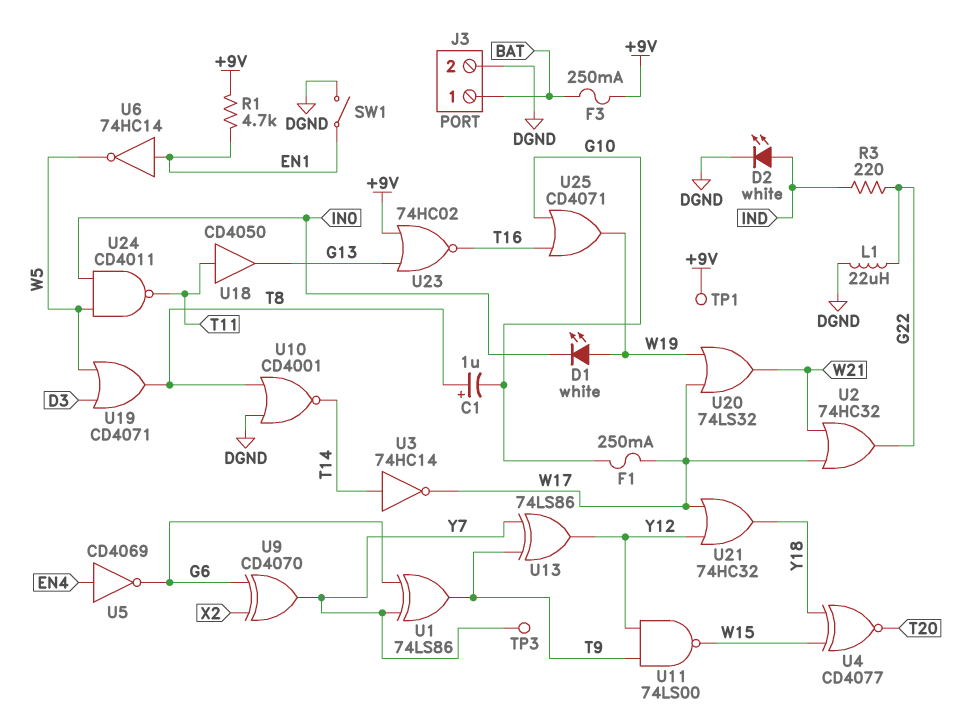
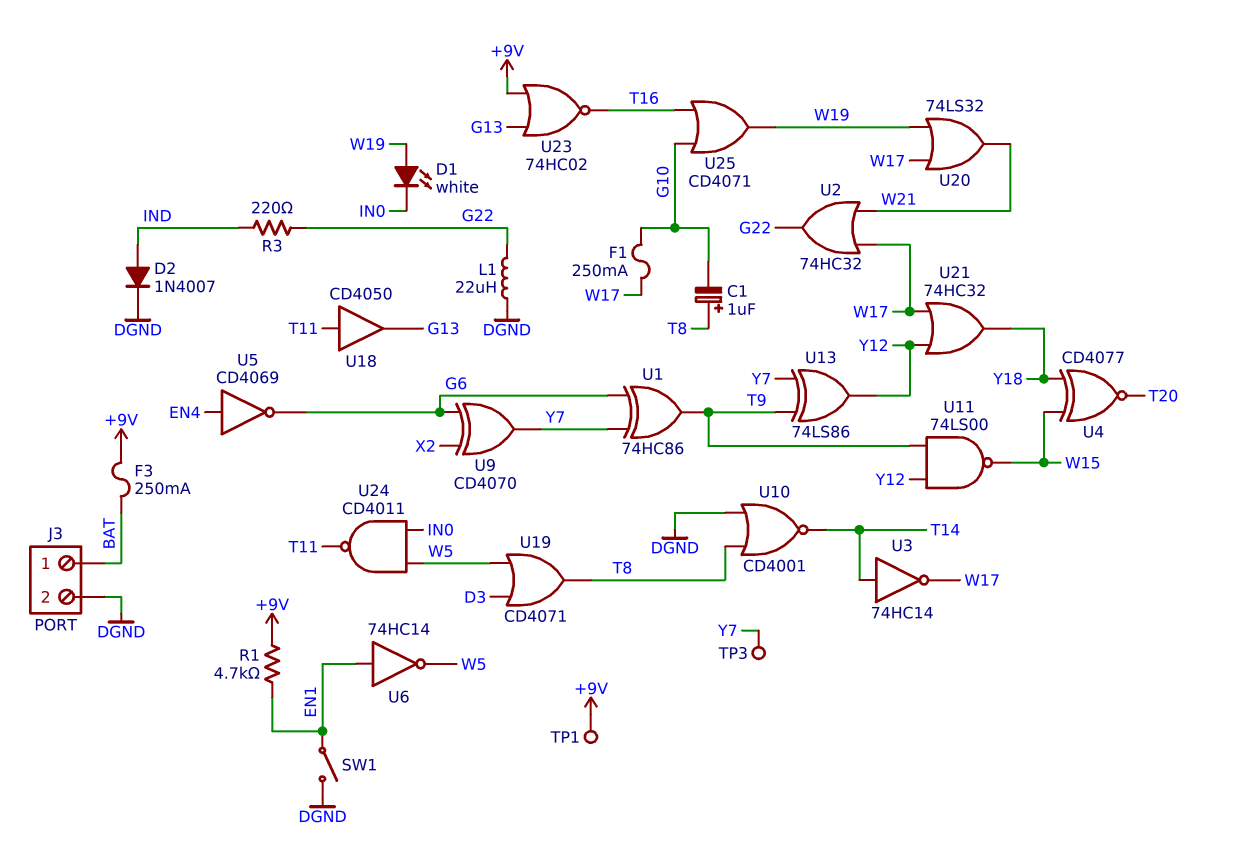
D2: LED white (A IND, K DGND) -> diode 1N4007 (A IND, K DGND)
U1: XOR 74LS86 (in G6, in Y7, out T9) -> XOR 74HC86 (in G6, in Y7, out T9)

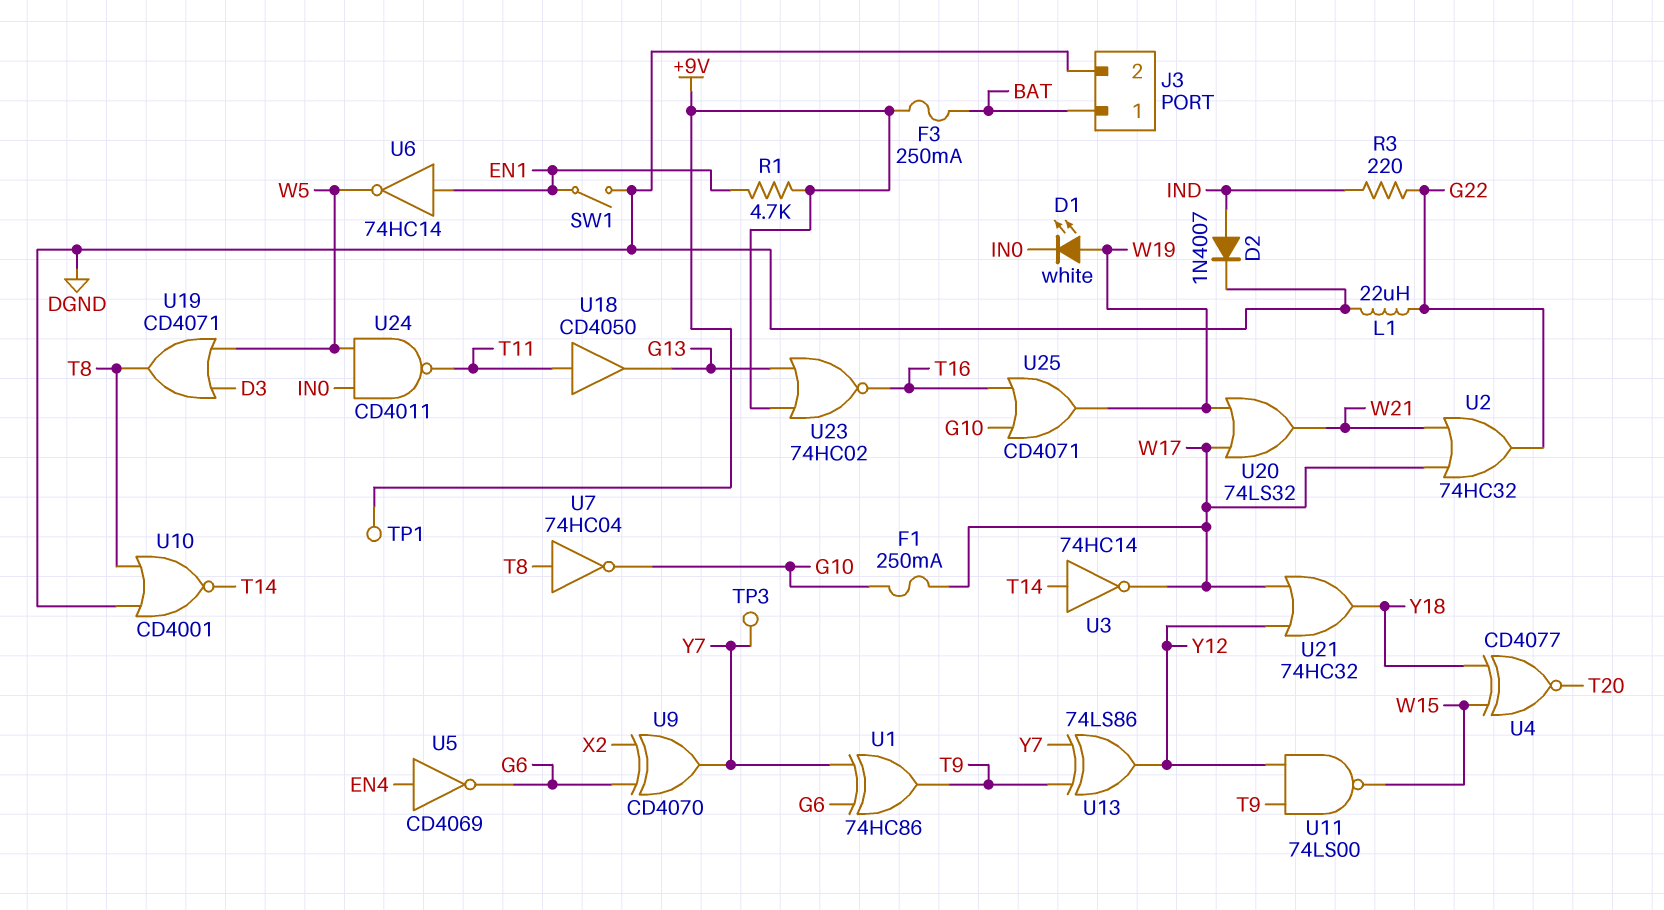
C1: 1uF (plus T8, minus G10) -> none
U7: none -> NOT 74HC04 (in T8, out G10)

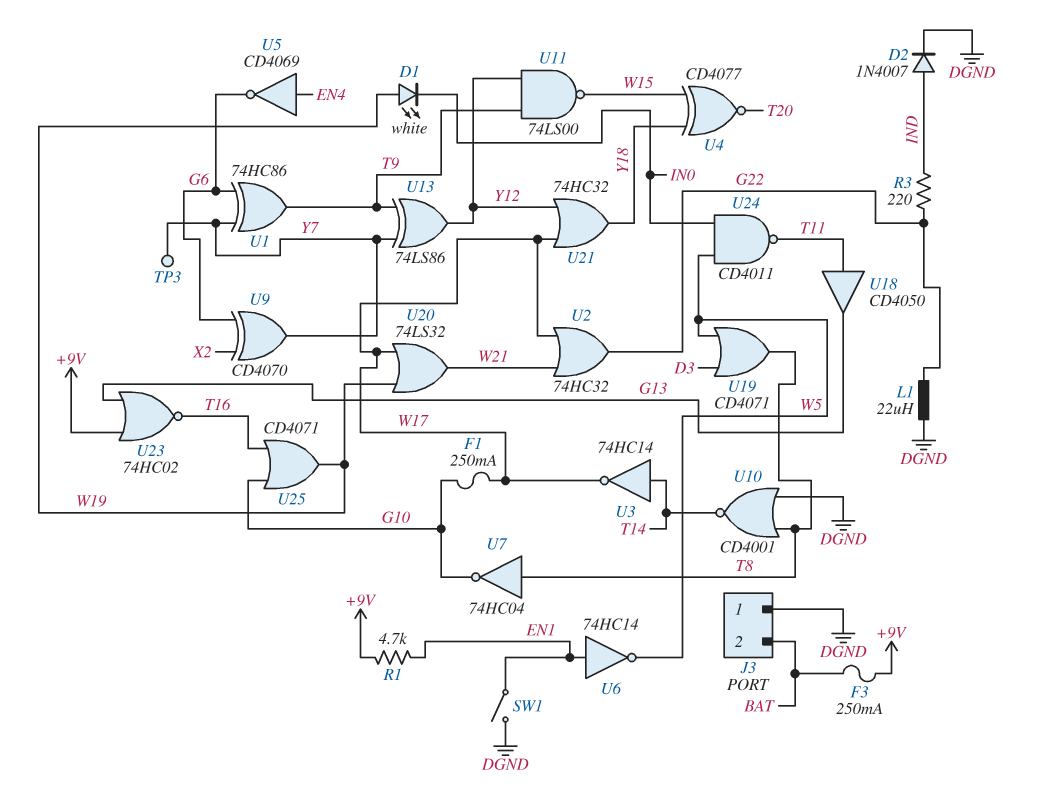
J3 pin 1: BAT -> DGND
J3 pin 2: DGND -> BAT
TP1: test point (+9V) -> none

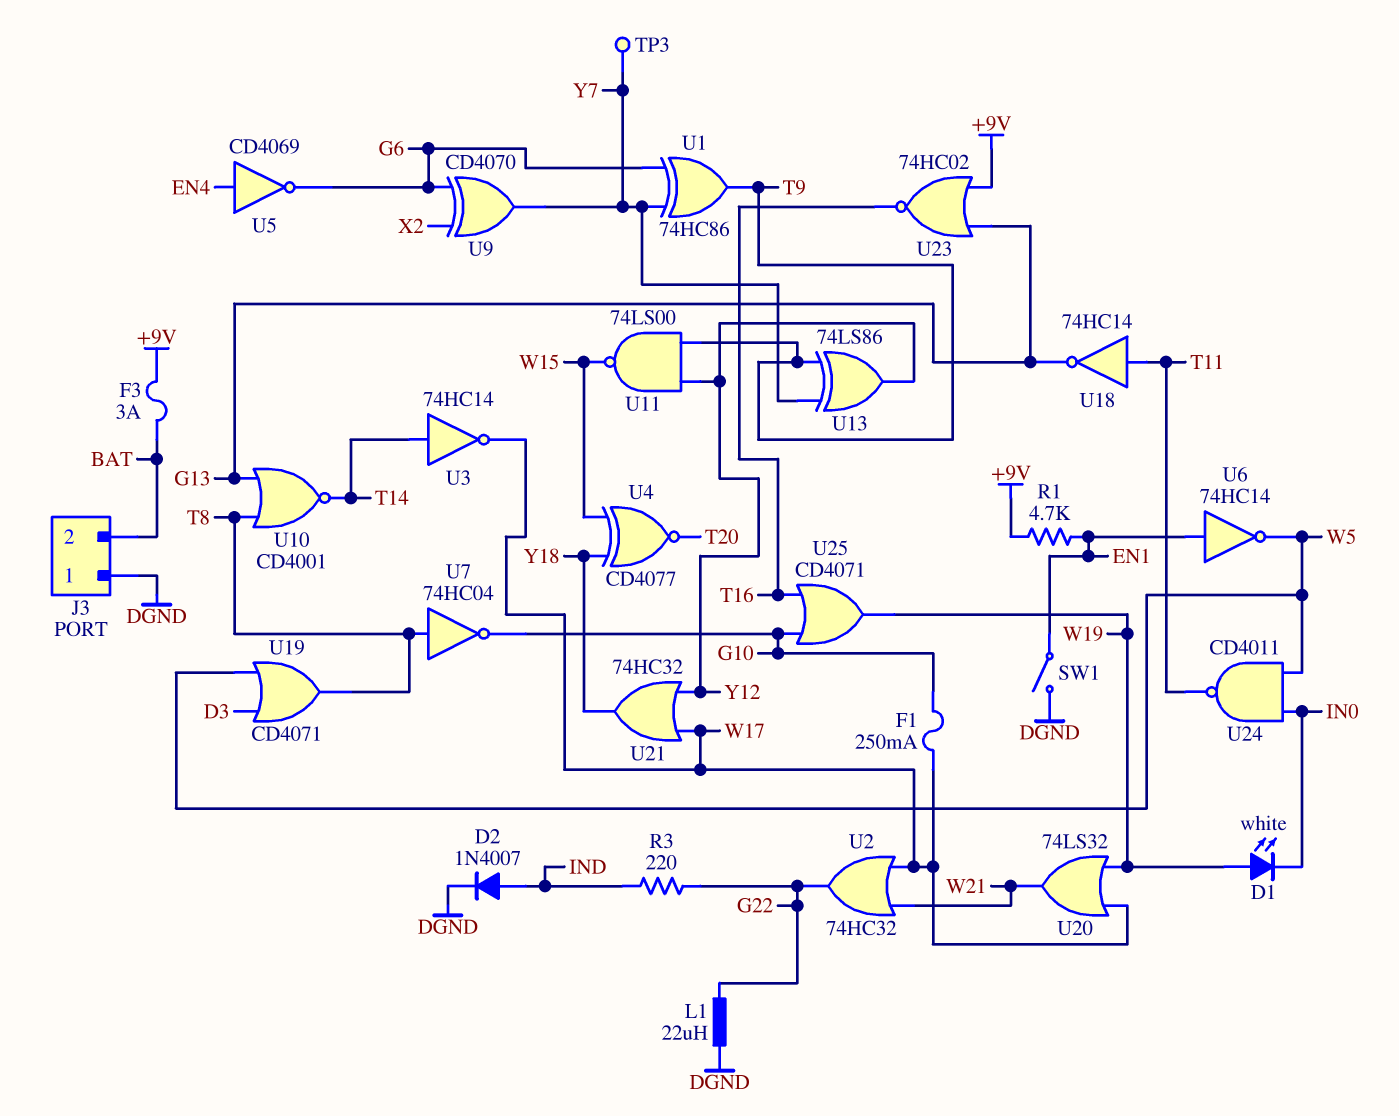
F3: 250mA (+9V, BAT) -> 3A (+9V, BAT)
U10: NOR CD4001 (in DGND, in T8, out T14) -> NOR CD4001 (in G13, in T8, out T14)
U18: buffer CD4050 (in T11, out G13) -> NOT 74HC14 (in T11, out G13)

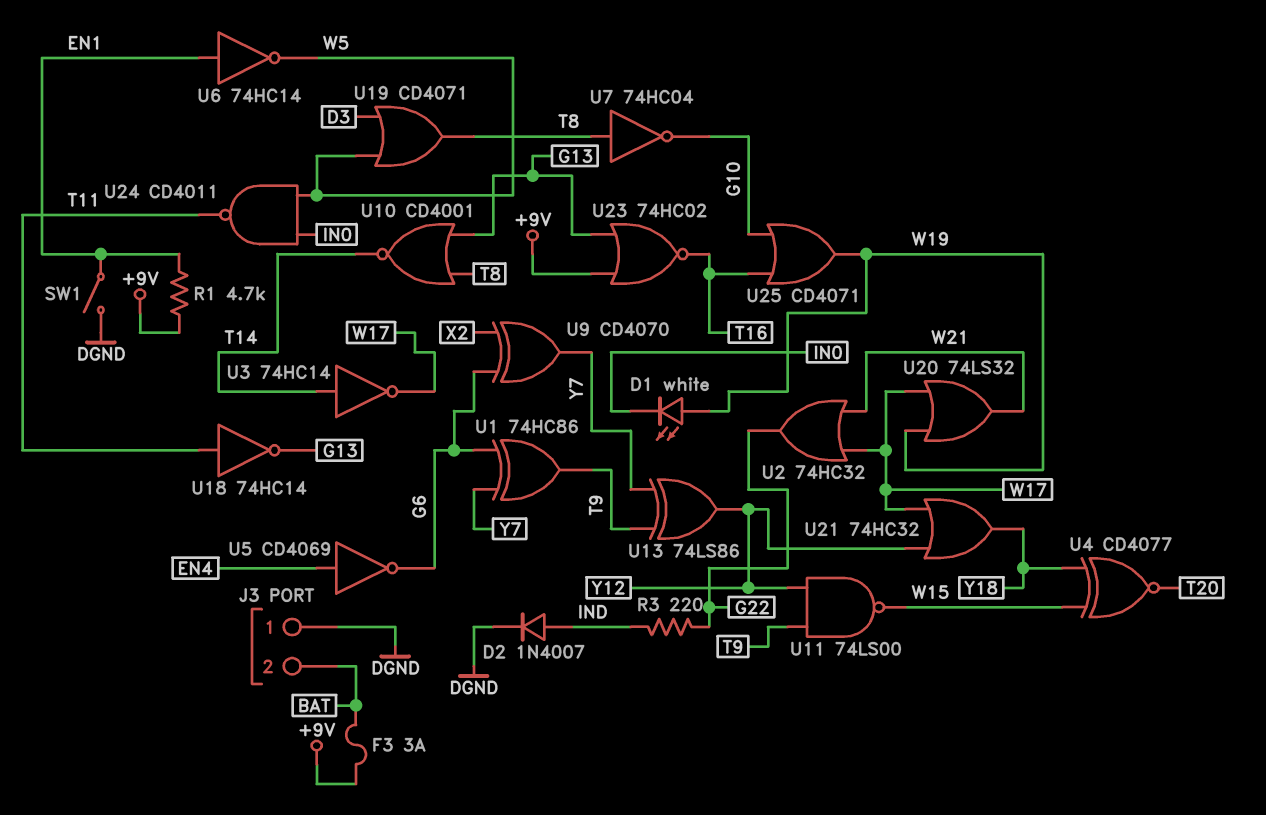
F1: 250mA (G10, W17) -> none
L1: 22uH (DGND, G22) -> none
TP3: test point (Y7) -> none

